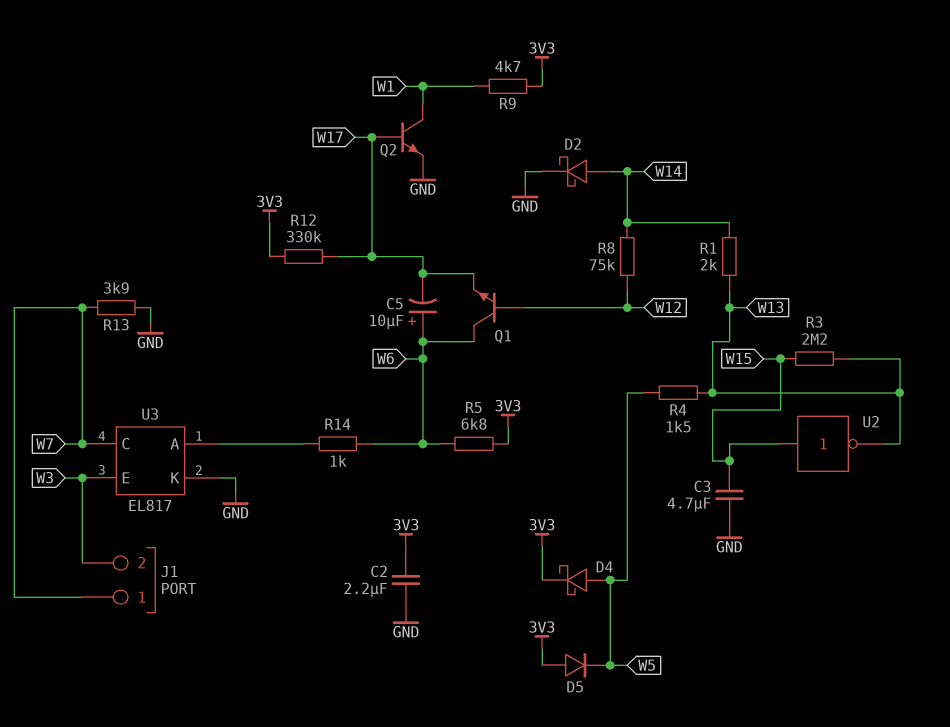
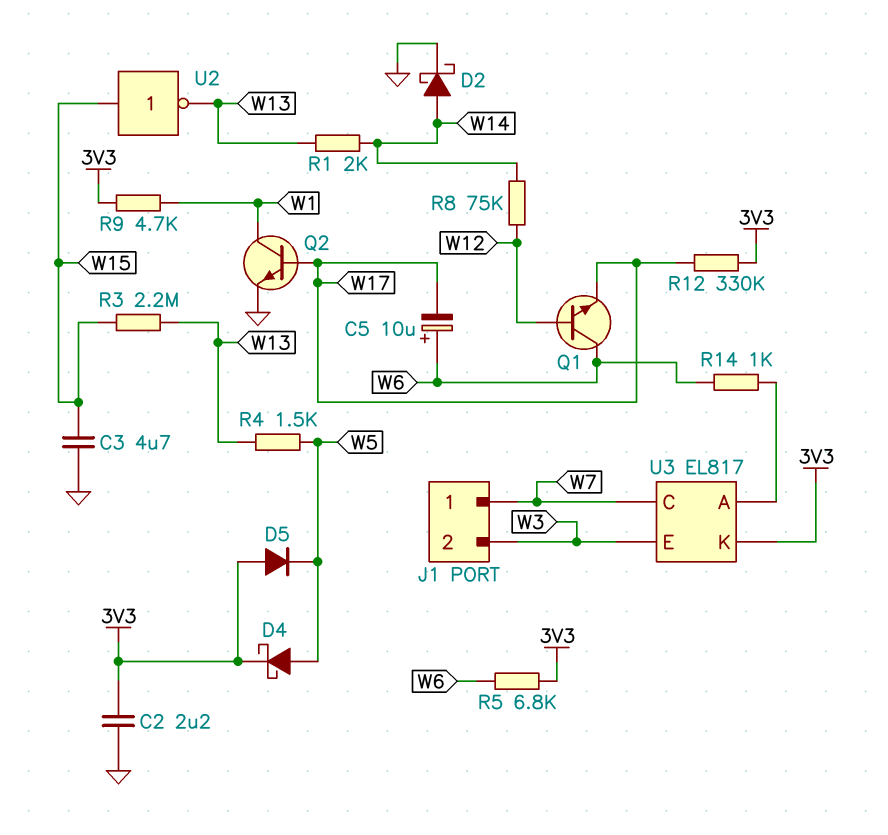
R13: 3.9k (GND, W7) -> none
U3 pin K: GND -> 3V3

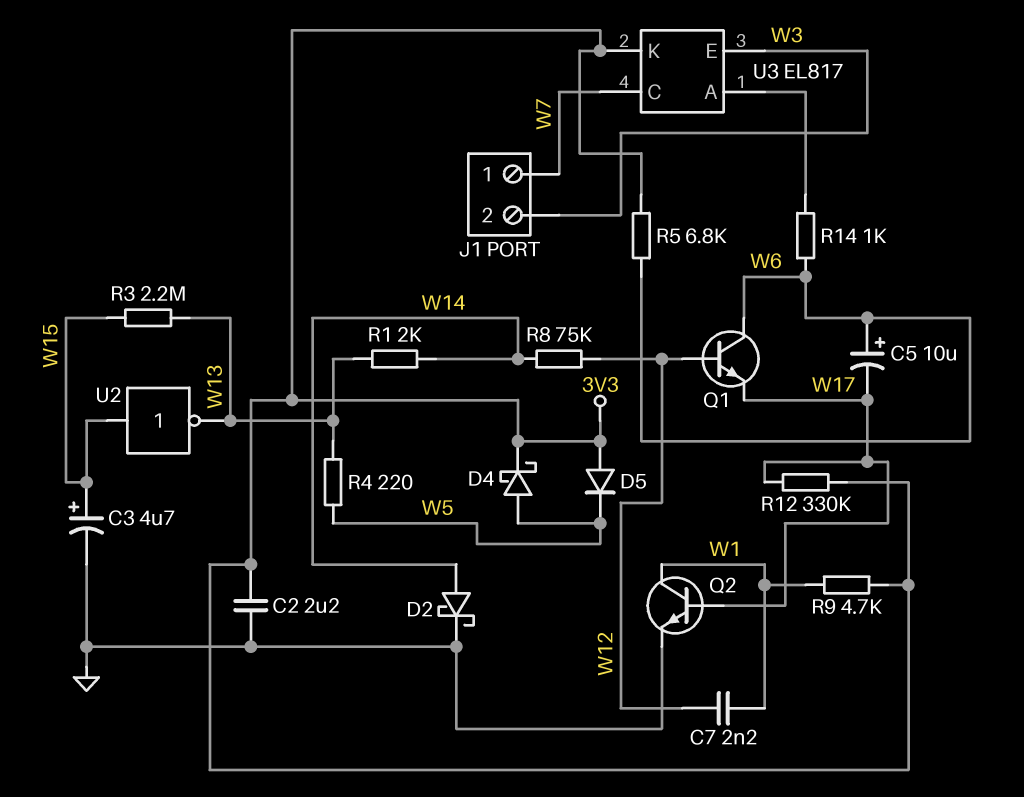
C3: 4.7uF (GND, W15) -> 4.7uF (plus W15, minus GND)
C7: none -> 2.2nF (W1, W12)
R4: 1.5k (W5, W13) -> 220 (W5, W13)

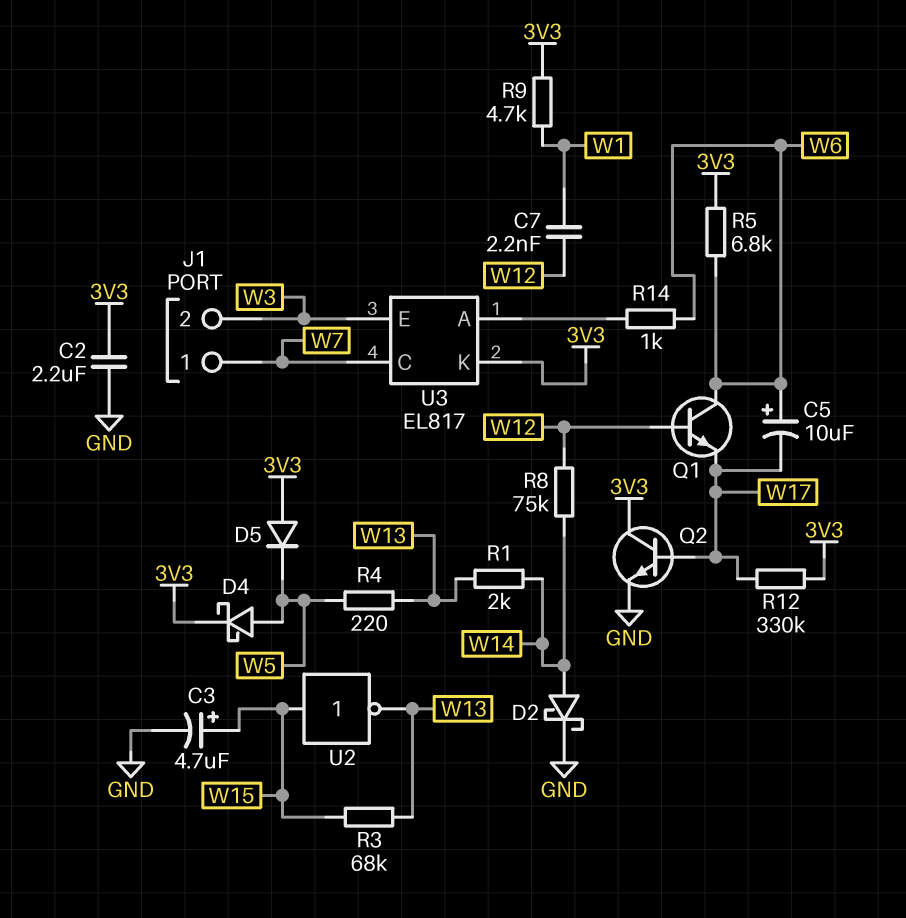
Q2: NPN (B W17, C W1, E GND) -> NPN (B W17, C 3V3, E GND)
R3: 2.2M (W13, W15) -> 68k (W13, W15)

